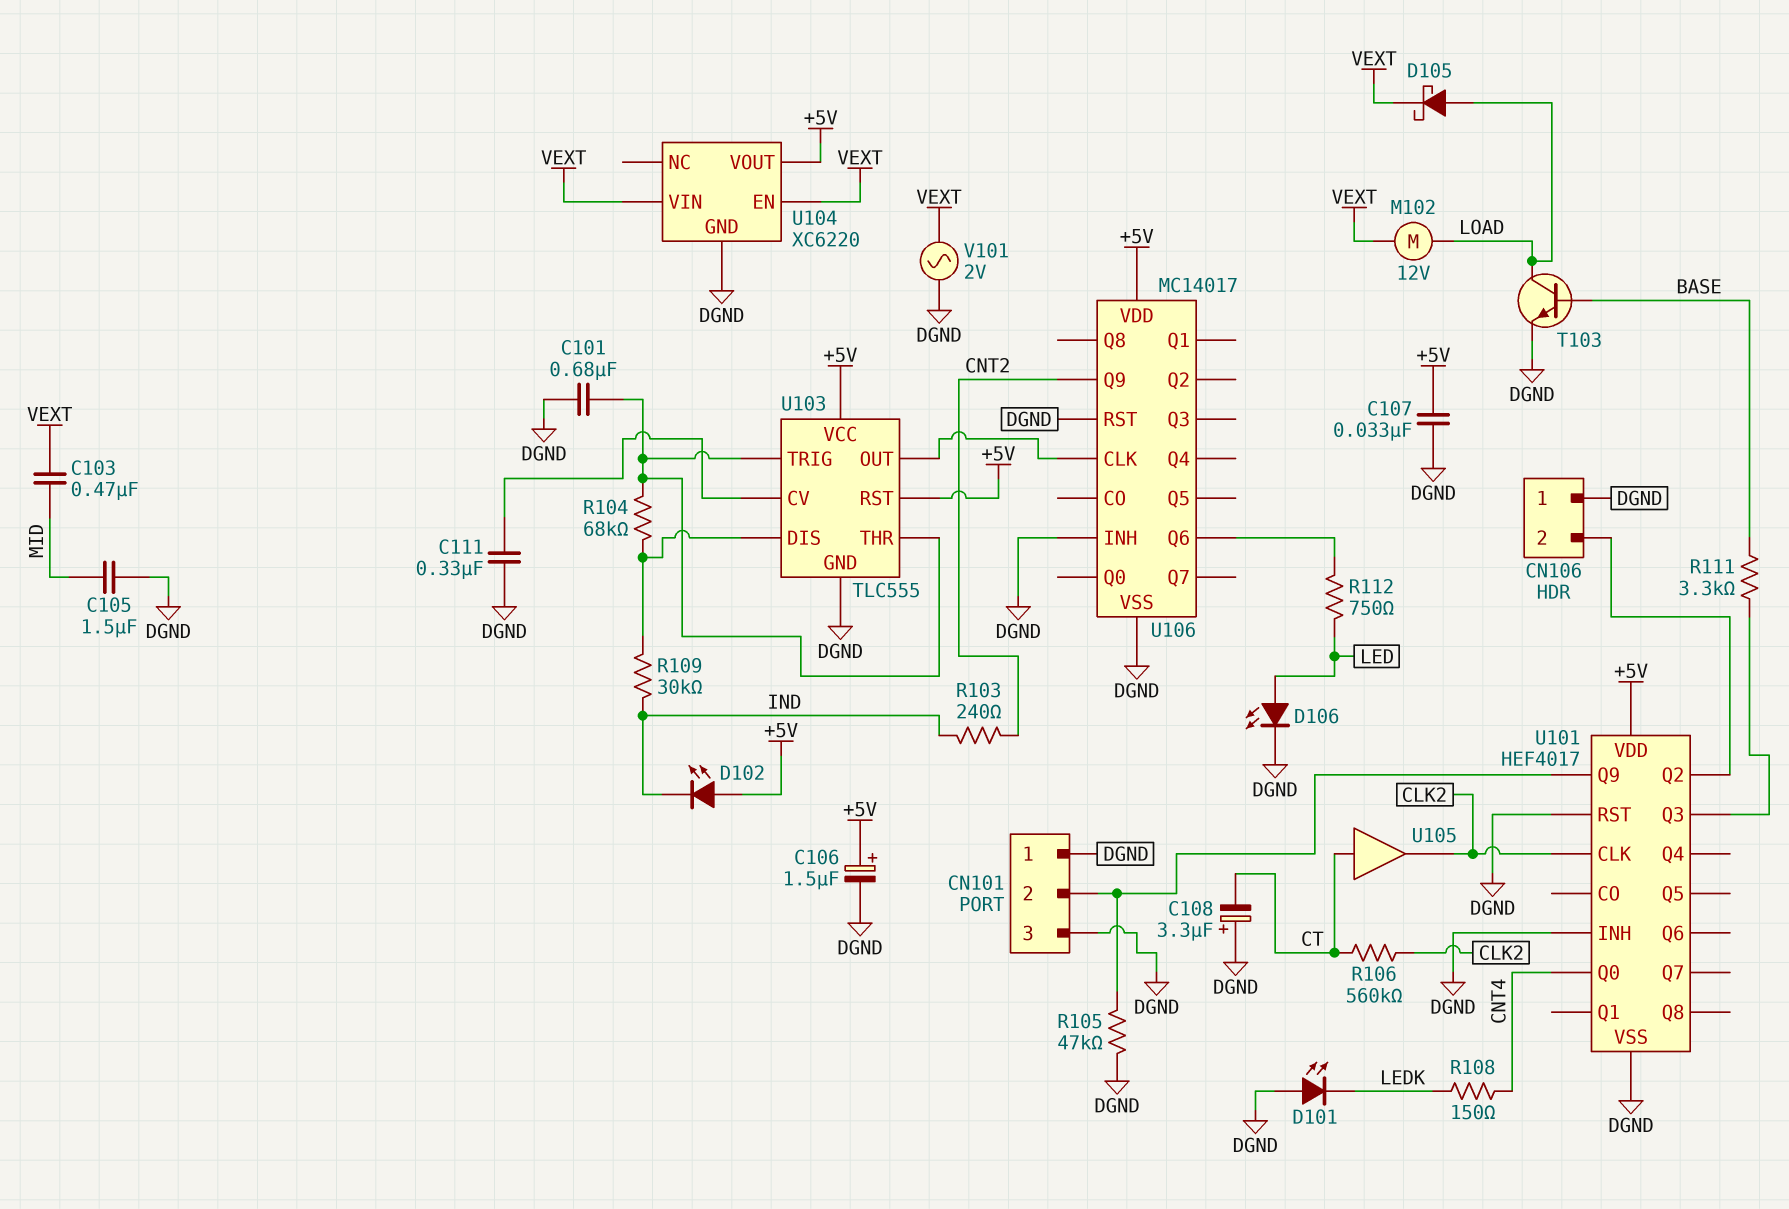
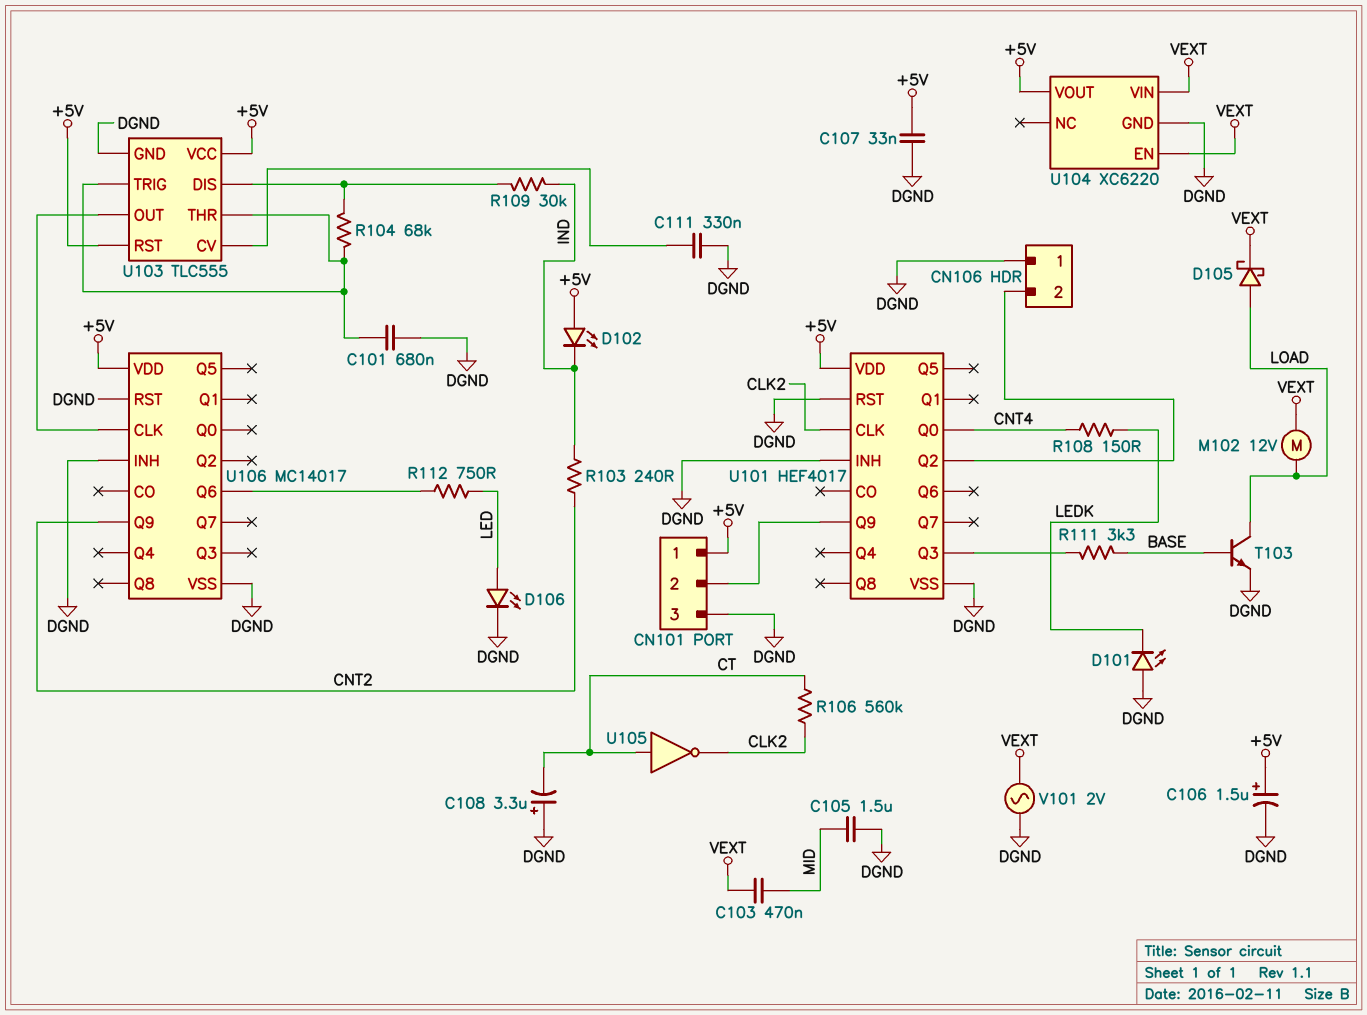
CN101 pin 1: DGND -> +5V
R105: 47k (CN101/2, DGND) -> none
U105: buffer (in CT, out CLK2) -> NOT (in CT, out CLK2)

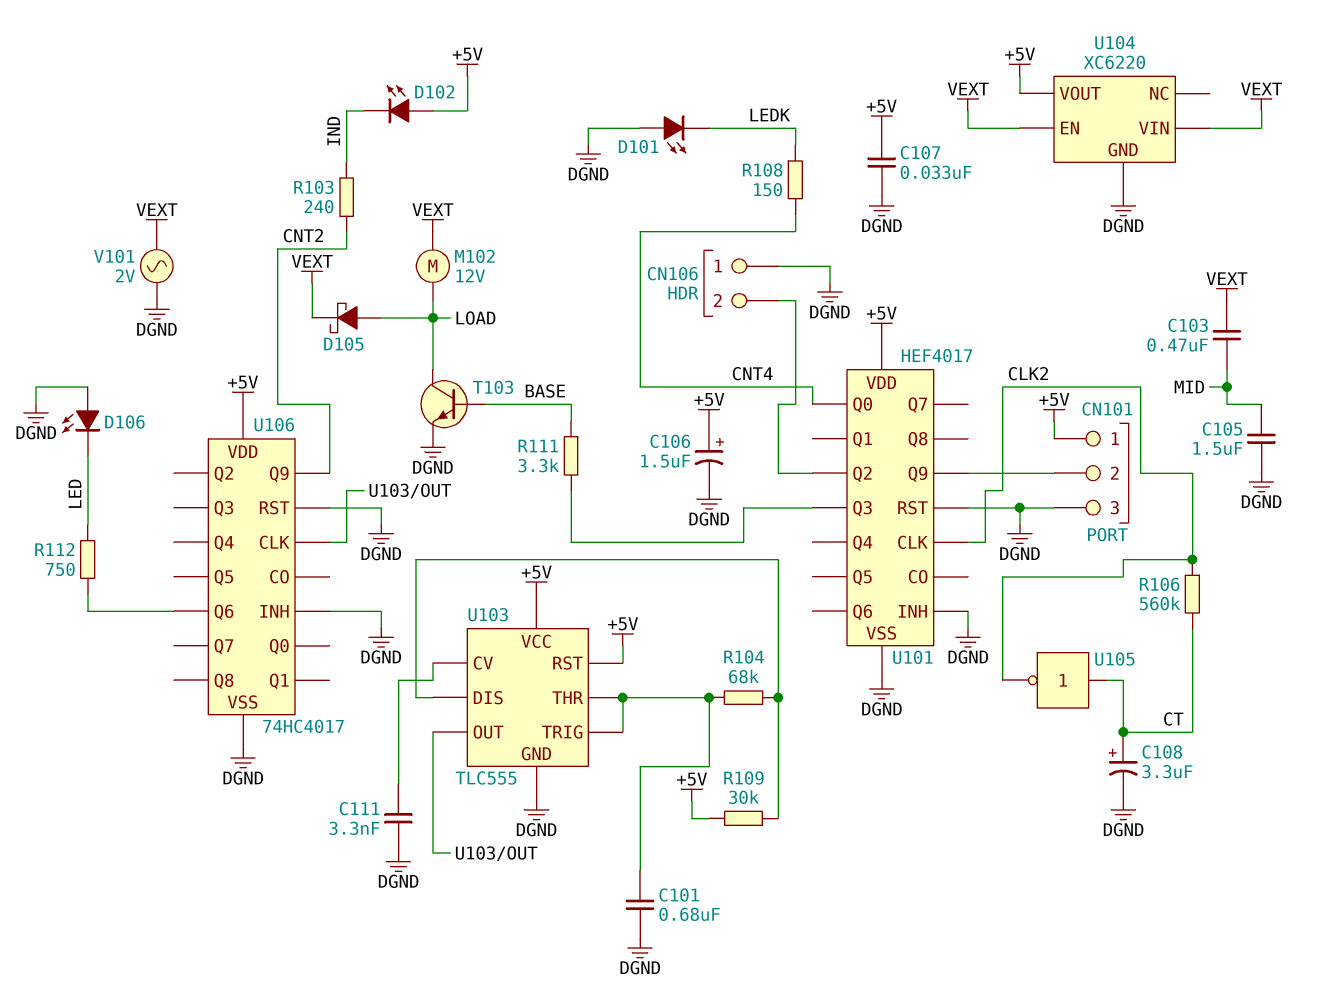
C108: 3.3uF (plus DGND, minus CT) -> 3.3uF (plus CT, minus DGND)
C111: 330nF (DGND, U103/CV) -> 3.3nF (DGND, U103/CV)
D106: LED (A LED, K DGND) -> LED (A DGND, K LED)
R109: 30k (IND, U103/DIS) -> 30k (+5V, U103/DIS)
U106: MC14017 -> 74HC4017

